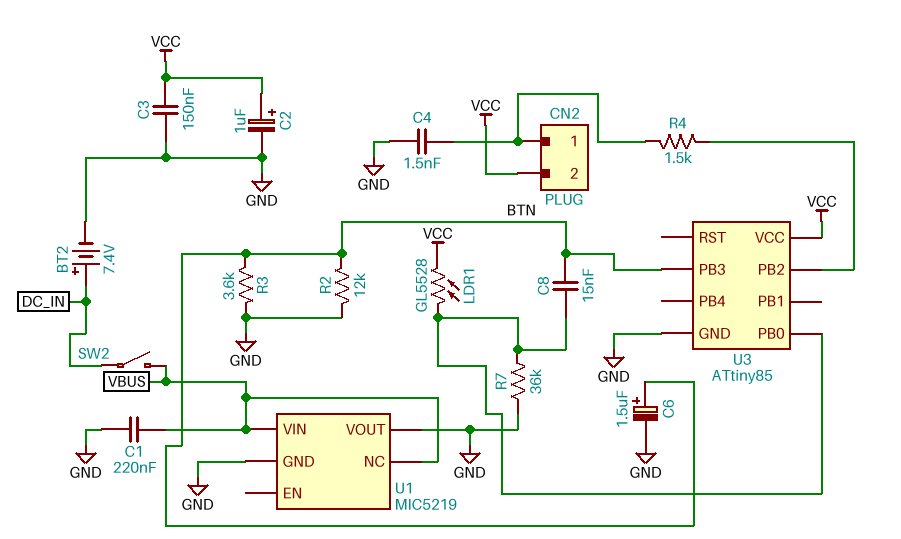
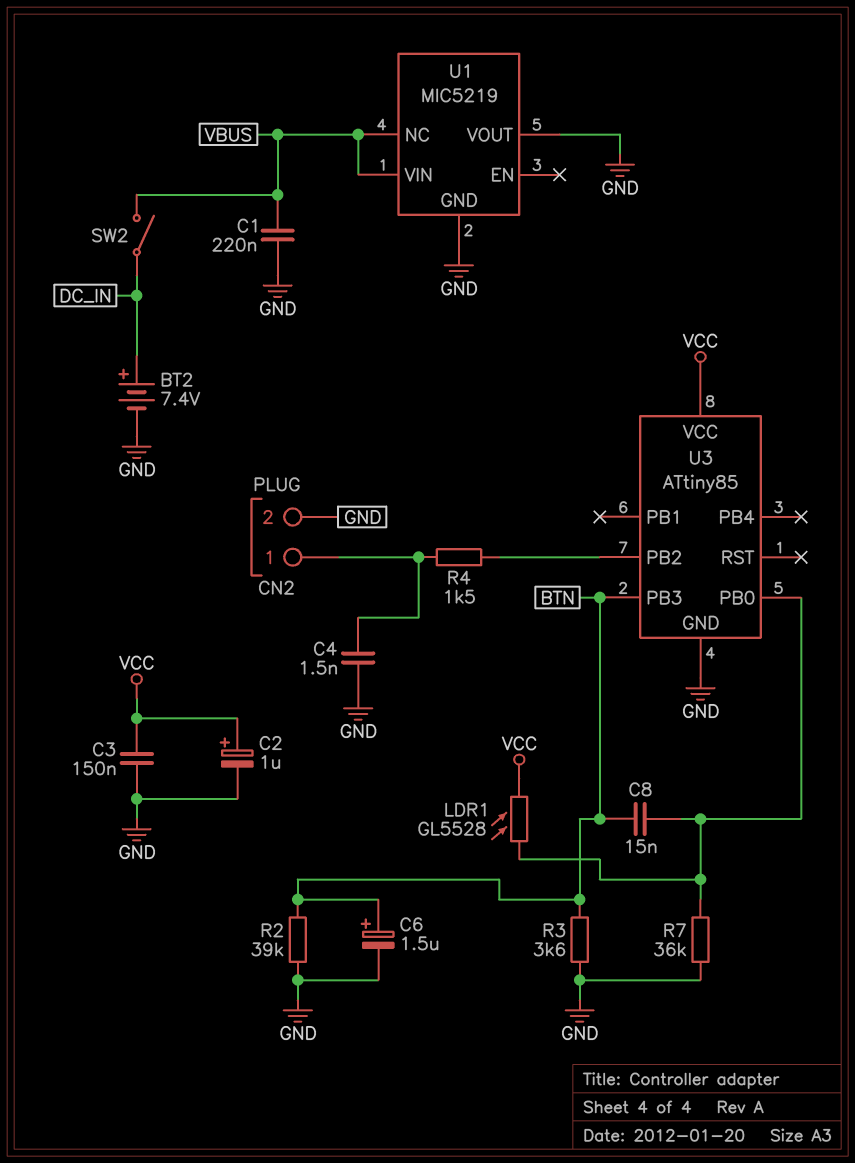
CN2 pin 2: VCC -> GND
R2: 12k (BTN, GND) -> 39k (BTN, GND)

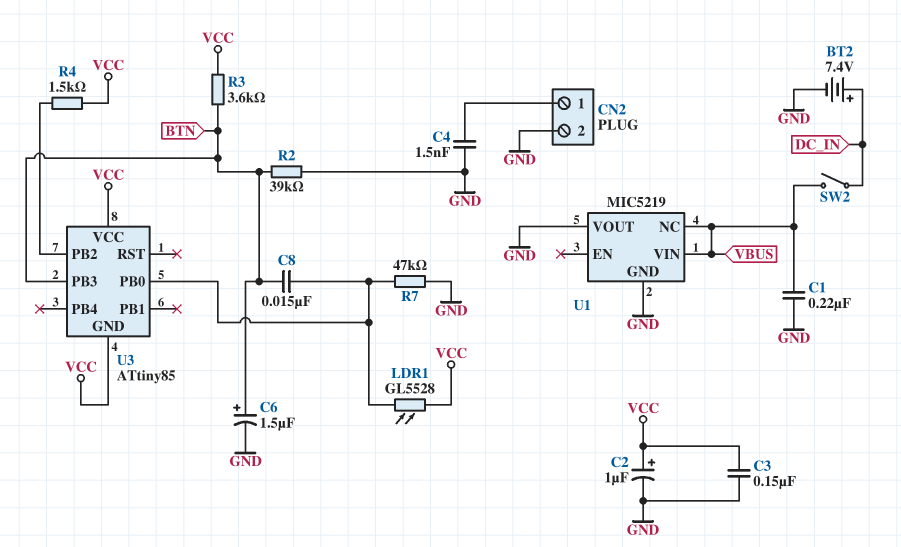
R3: 3.6k (BTN, GND) -> 3.6k (BTN, VCC)
R4: 1.5k (CN2/1, U3/PB2) -> 1.5k (U3/PB2, VCC)
R7: 36k (GND, U3/PB0) -> 47k (GND, U3/PB0)
U3 pin GND: GND -> VCC

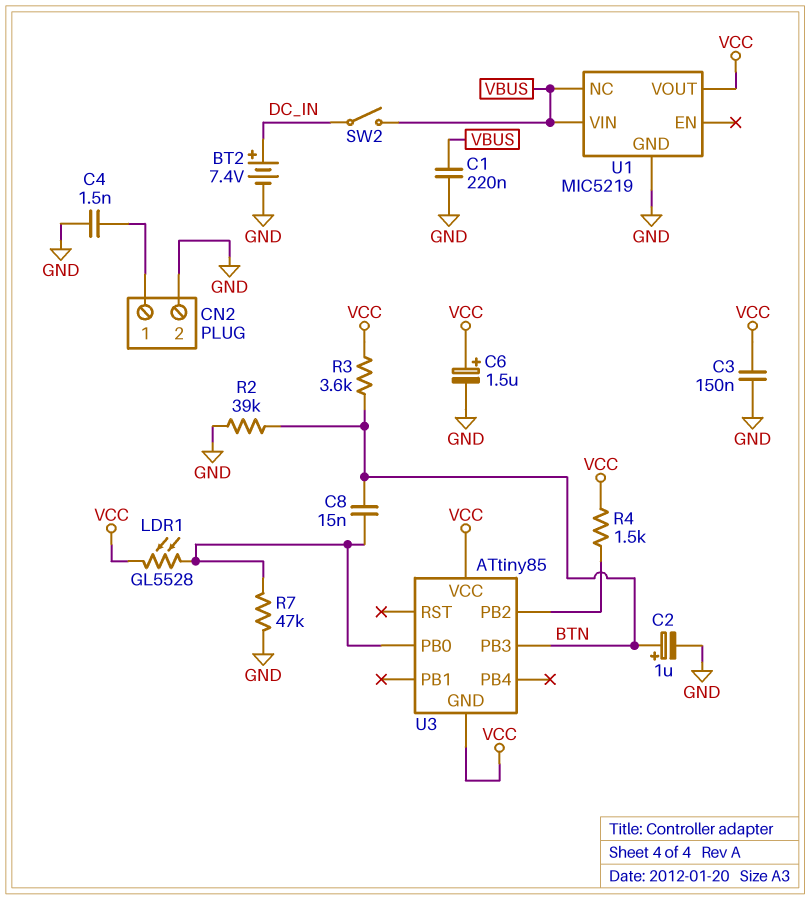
C2: 1uF (plus VCC, minus GND) -> 1uF (plus BTN, minus GND)
C6: 1.5uF (plus BTN, minus GND) -> 1.5uF (plus VCC, minus GND)
U1 pin VOUT: GND -> VCC

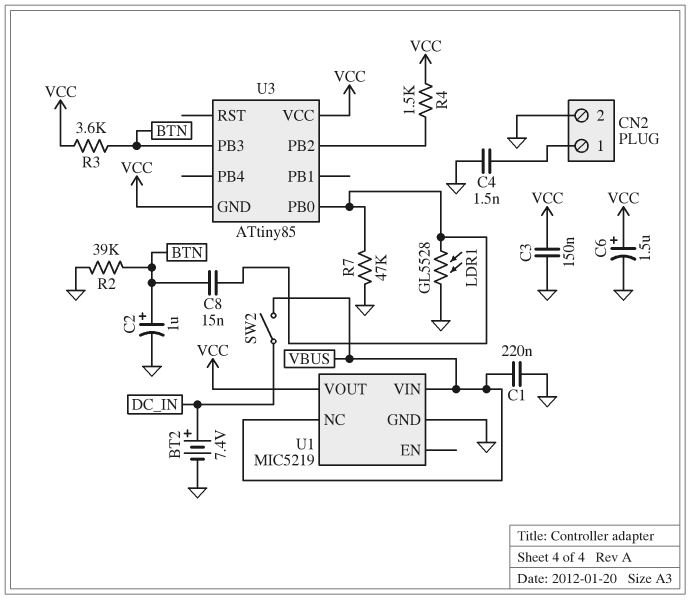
LDR1: GL5528 (U3/PB0, VCC) -> GL5528 (GND, U3/PB0)

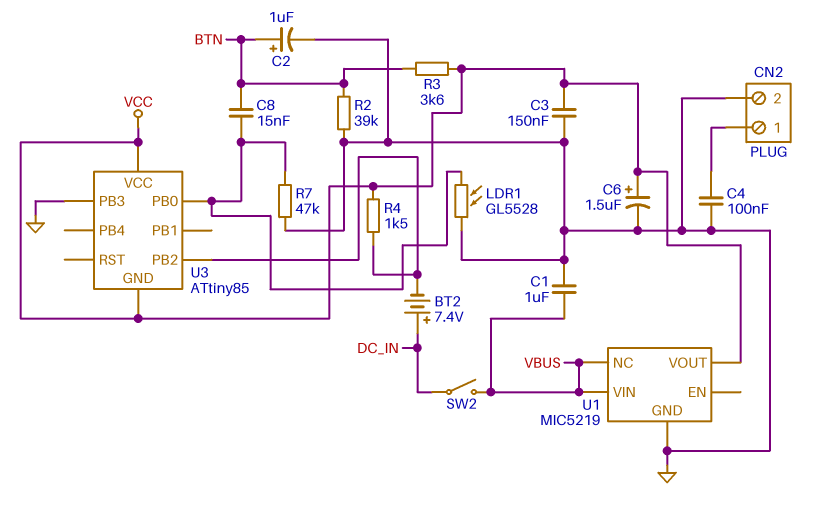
BT2: 7.4V (plus DC_IN, minus GND) -> 7.4V (plus DC_IN, minus U3/PB2)
C1: 220nF (GND, VBUS) -> 1uF (GND, VBUS)
C4: 1.5nF (CN2/1, GND) -> 100nF (CN2/1, GND)
U3 pin PB3: BTN -> GND

